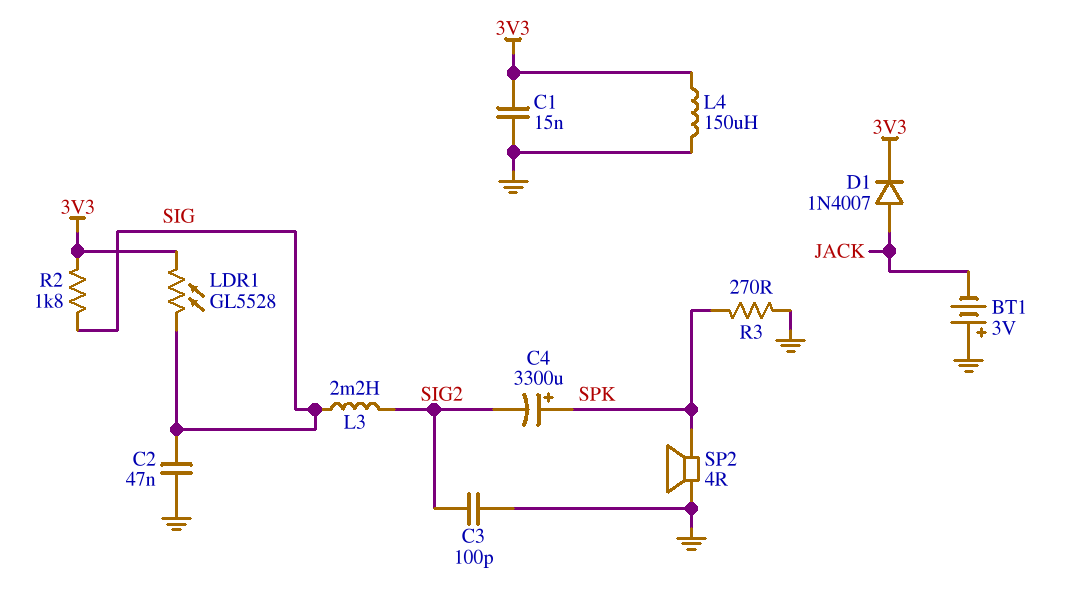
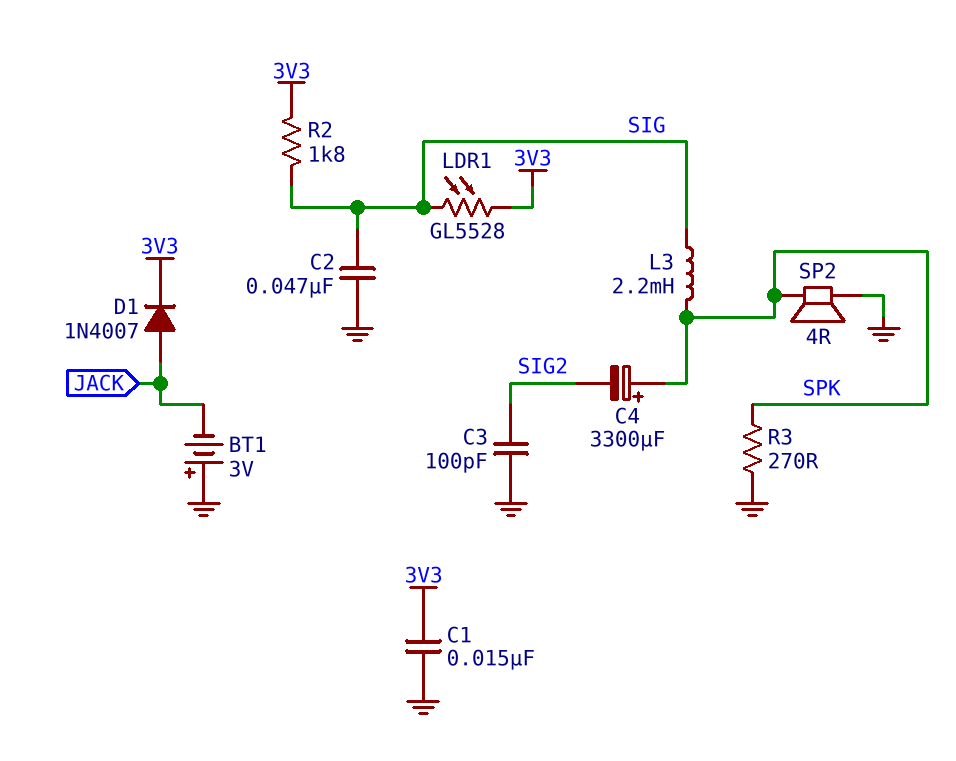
L3: 2.2mH (SIG, SIG2) -> 2.2mH (SIG, SPK)
L4: 150uH (3V3, GND) -> none

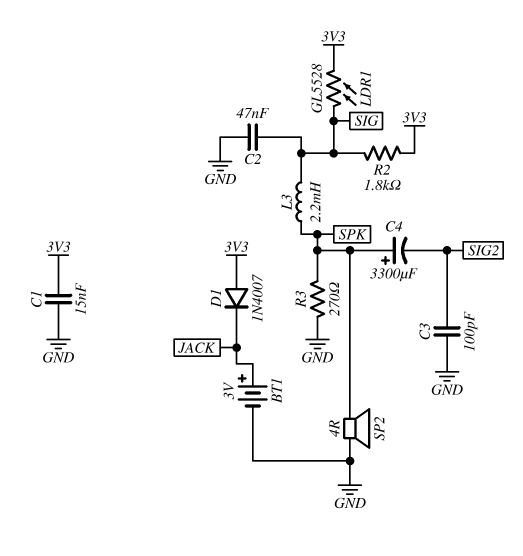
BT1: 3V (plus GND, minus JACK) -> 3V (plus JACK, minus GND)
D1: diode 1N4007 (A JACK, K 3V3) -> diode 1N4007 (A 3V3, K JACK)

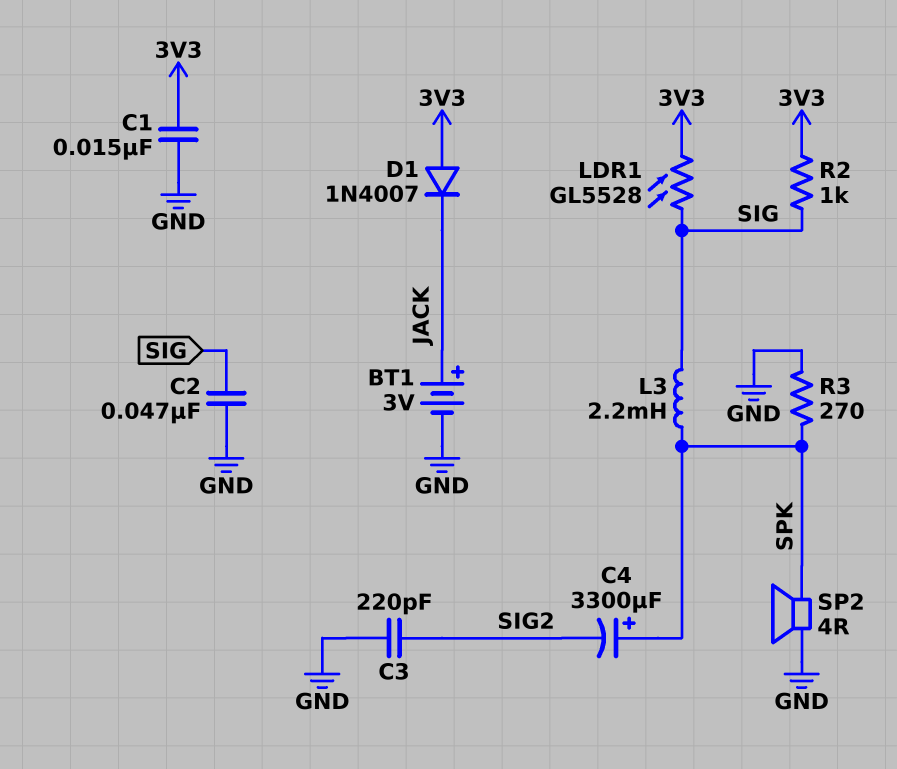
C3: 100pF (GND, SIG2) -> 220pF (GND, SIG2)
R2: 1.8k (3V3, SIG) -> 1k (3V3, SIG)

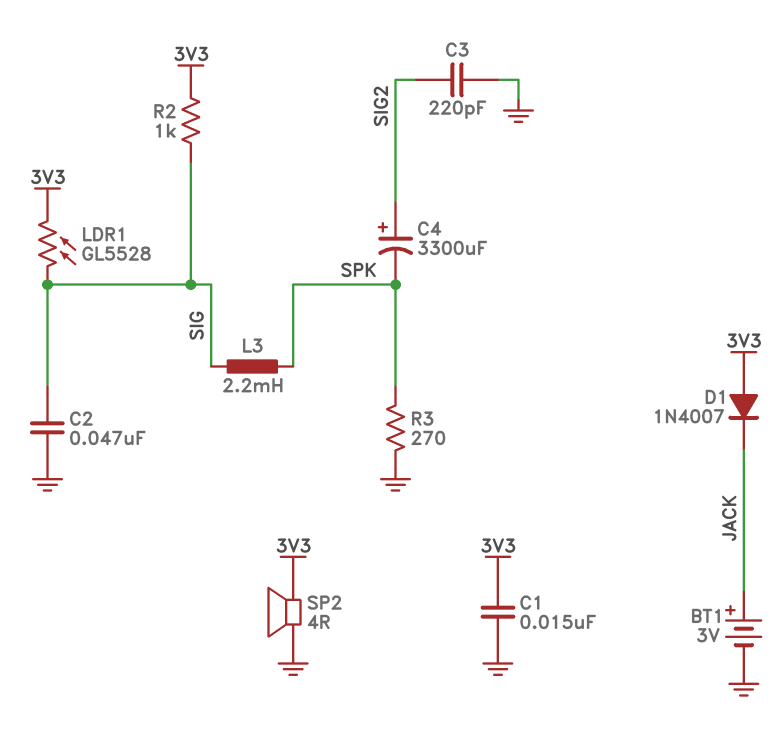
C4: 3300uF (plus SPK, minus SIG2) -> 3300uF (plus SIG2, minus SPK)
SP2: speaker 4R (GND, SPK) -> speaker 4R (3V3, GND)

